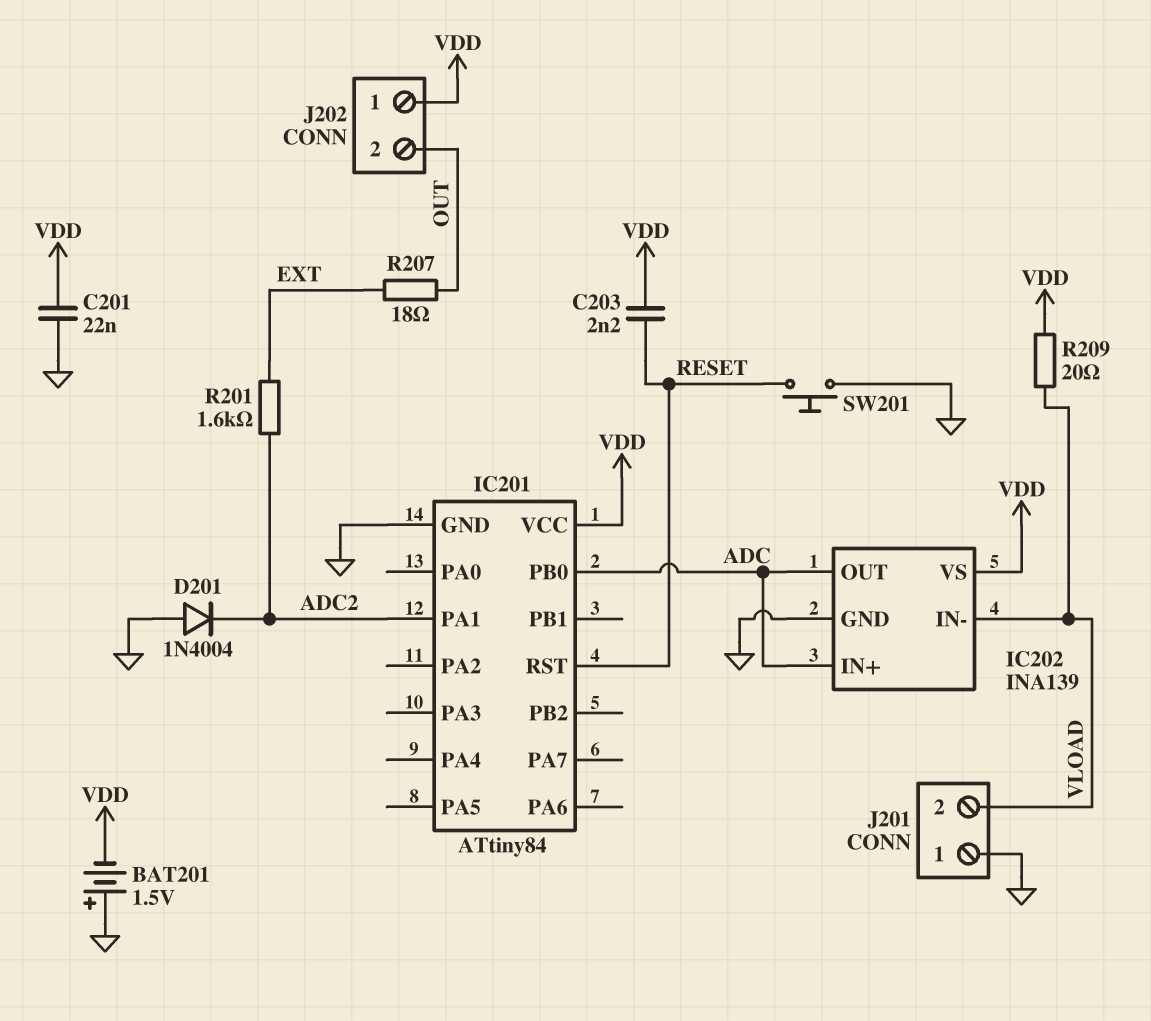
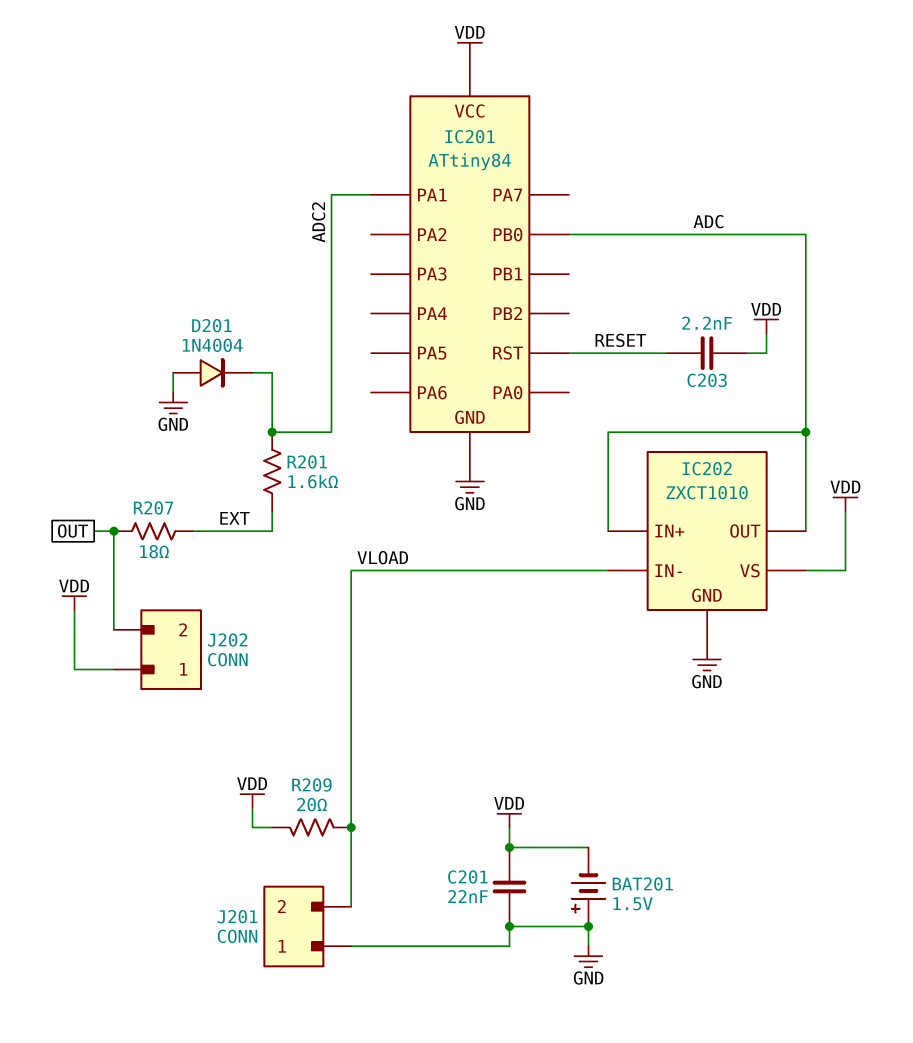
IC202: INA139 -> ZXCT1010
SW201: button (GND, RESET) -> none

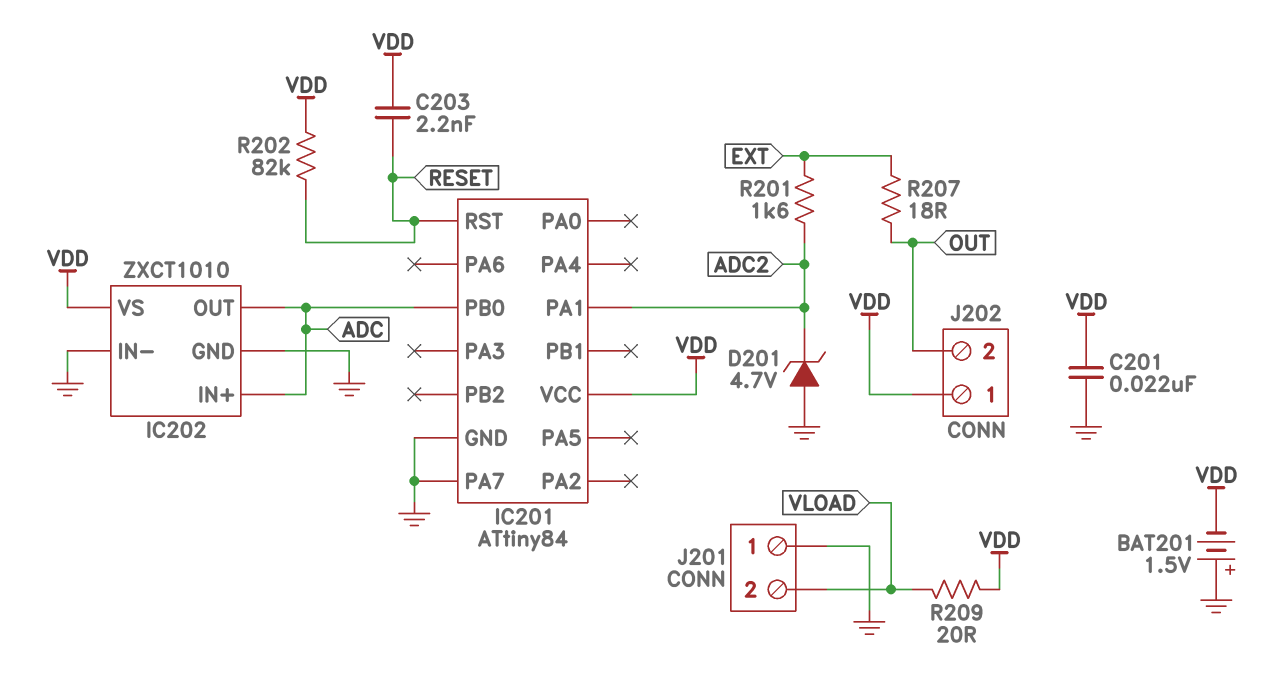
D201: diode 1N4004 (A GND, K ADC2) -> zener 4.7V (A GND, K ADC2)
IC201 pin PA7: none -> GND
IC202 pin IN-: VLOAD -> GND
R202: none -> 82k (RESET, VDD)

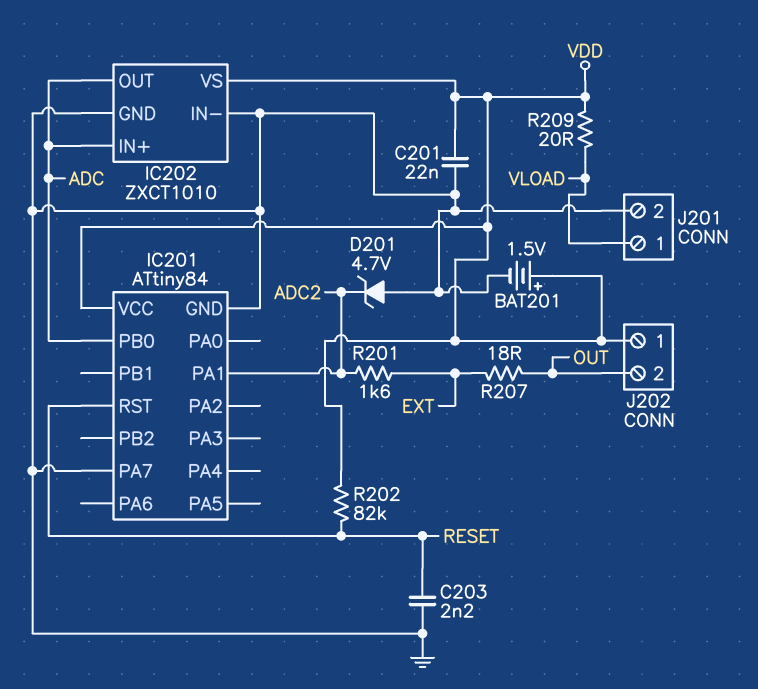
BAT201: 1.5V (plus GND, minus VDD) -> 1.5V (plus VDD, minus GND)
C203: 2.2nF (RESET, VDD) -> 2.2nF (GND, RESET)
J201 pin 1: GND -> VLOAD
J201 pin 2: VLOAD -> GND

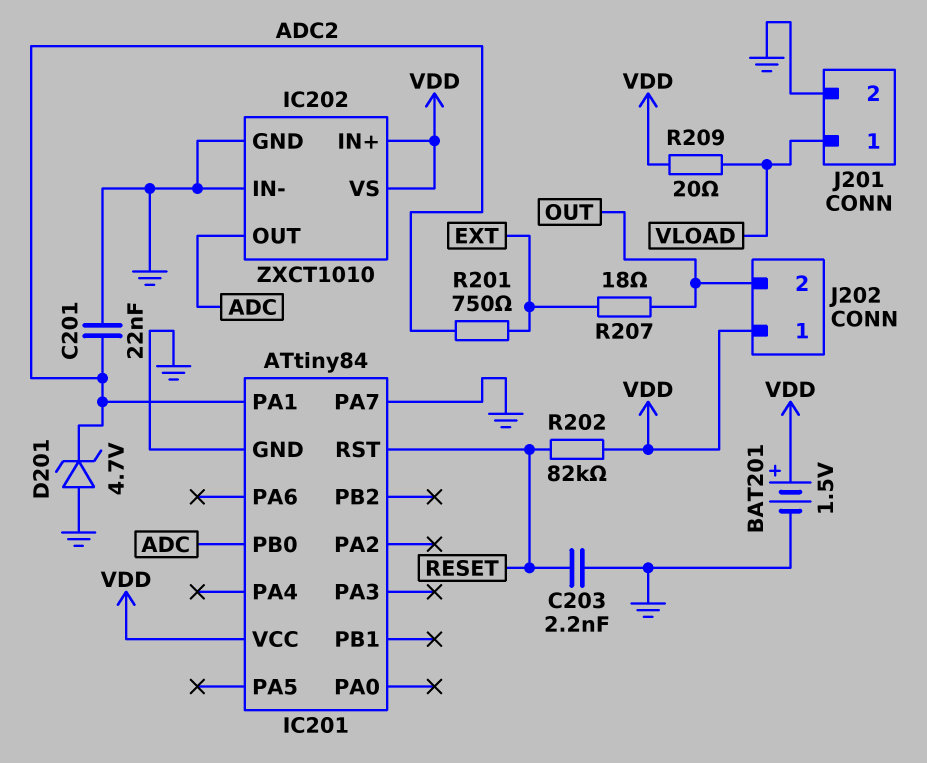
C201: 22nF (GND, VDD) -> 22nF (ADC2, GND)
IC202 pin IN+: ADC -> VDD
R201: 1.6k (ADC2, EXT) -> 750 (ADC2, EXT)

